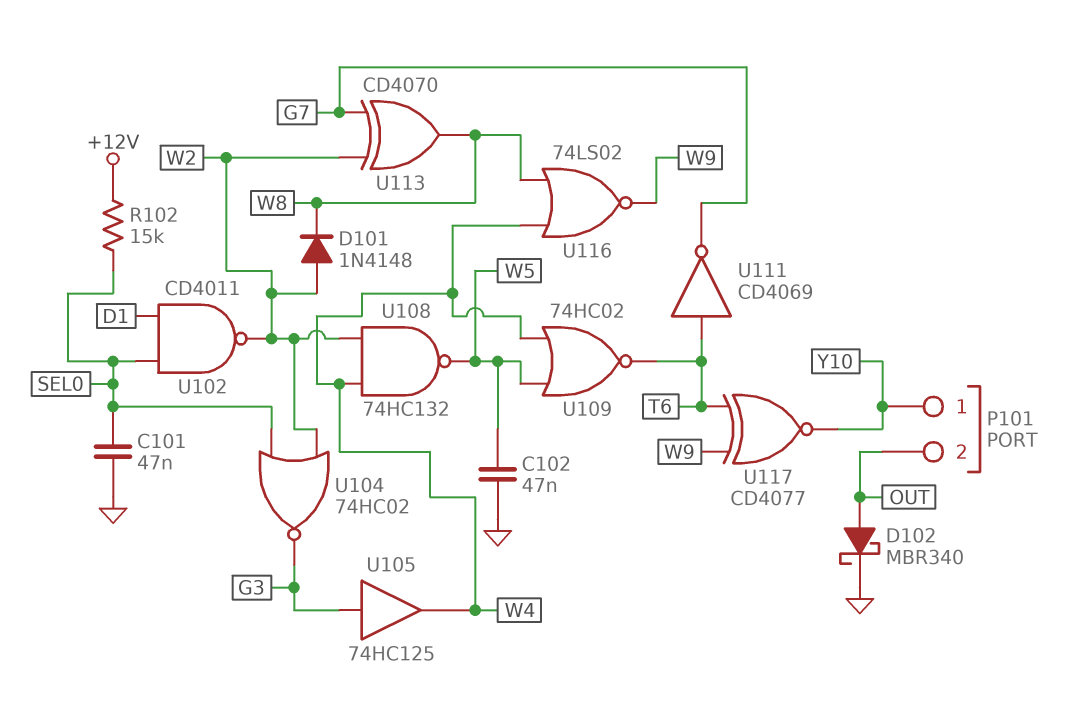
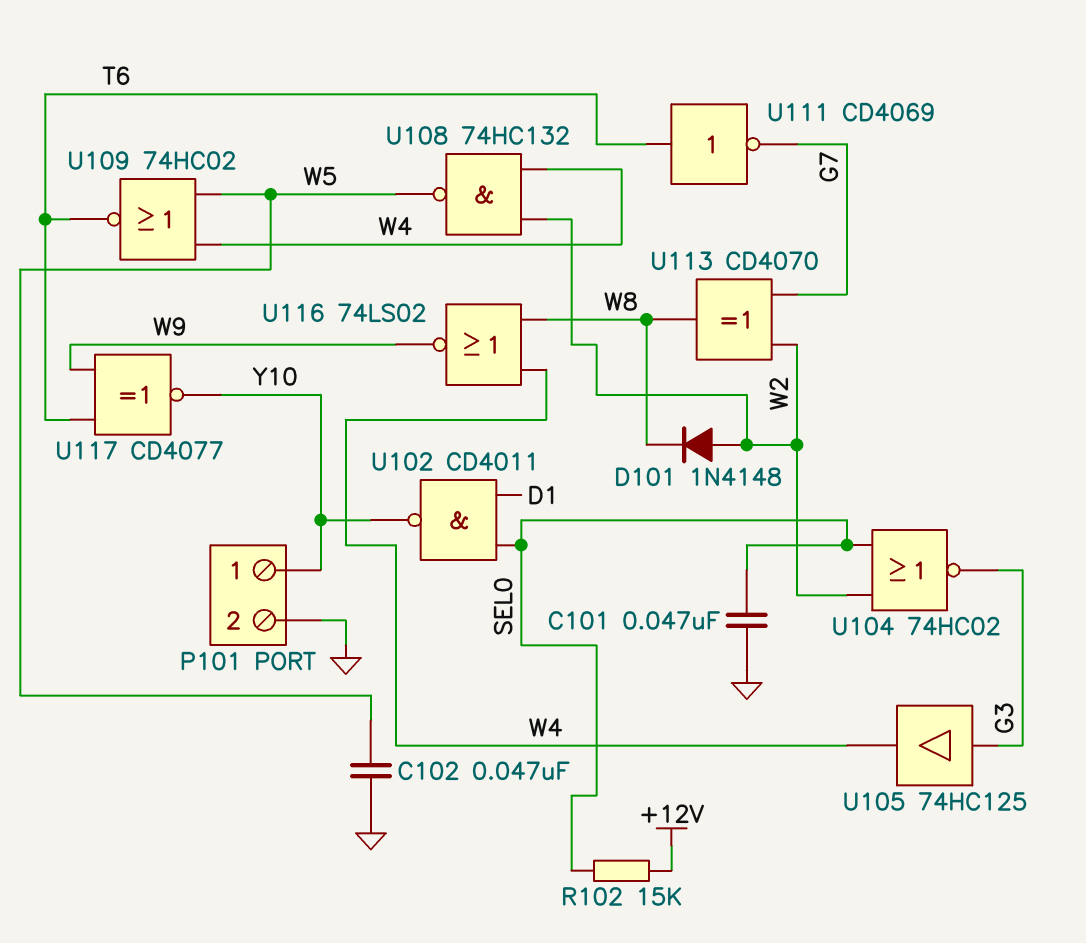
D102: schottky MBR340 (A OUT, K GND) -> none
P101 pin 2: OUT -> GND
U102: NAND CD4011 (in D1, in SEL0, out W2) -> NAND CD4011 (in D1, in SEL0, out Y10)

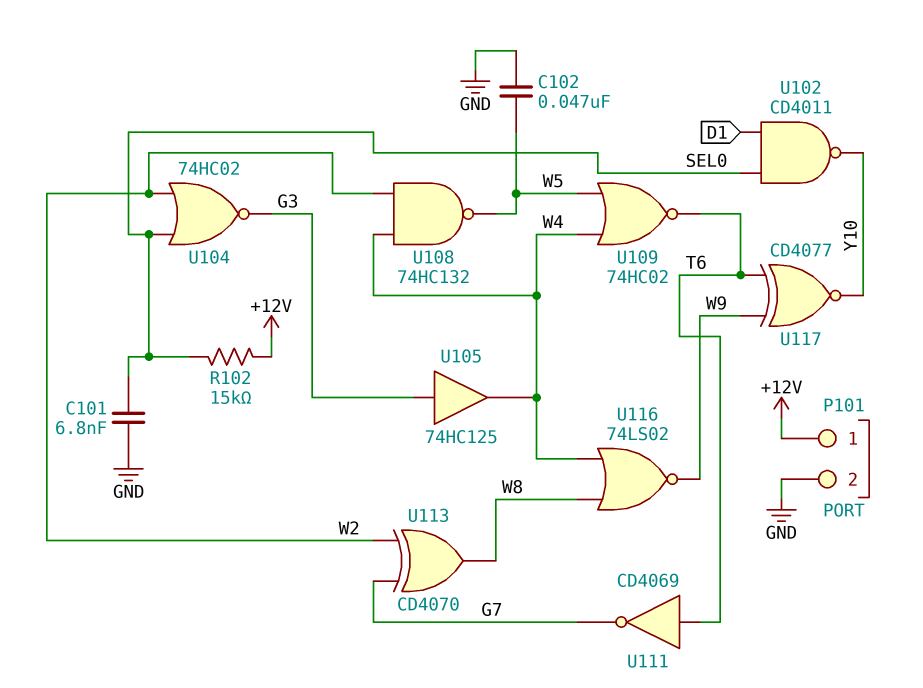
C101: 47nF (GND, SEL0) -> 6.8nF (GND, SEL0)
D101: diode 1N4148 (A W2, K W8) -> none
P101 pin 1: Y10 -> +12V

